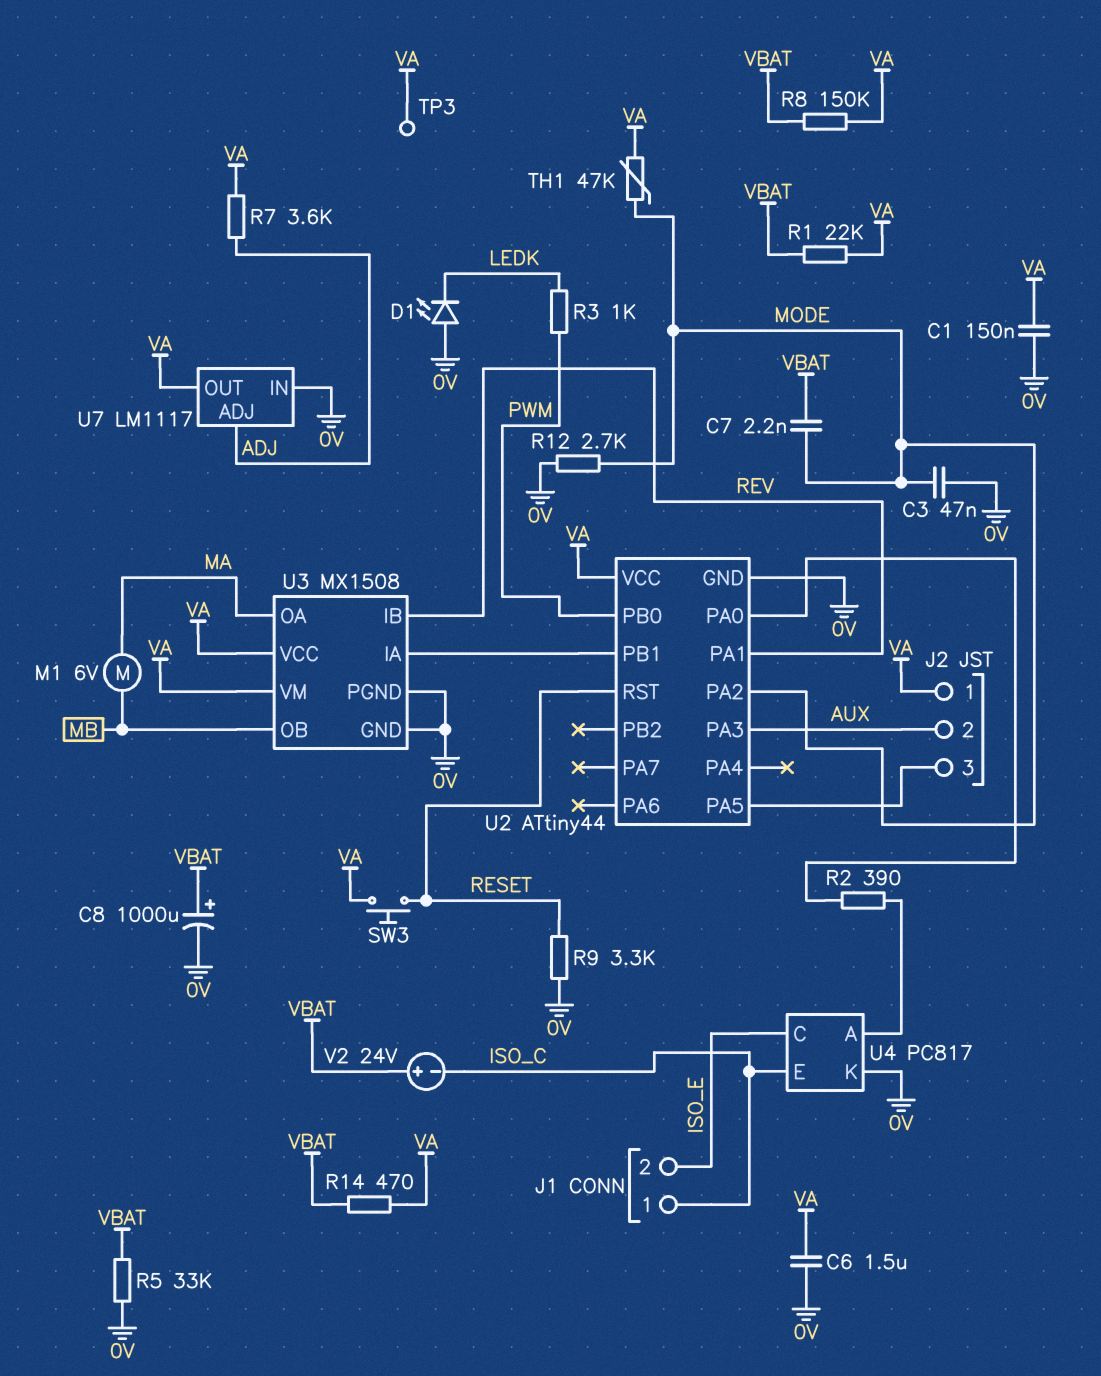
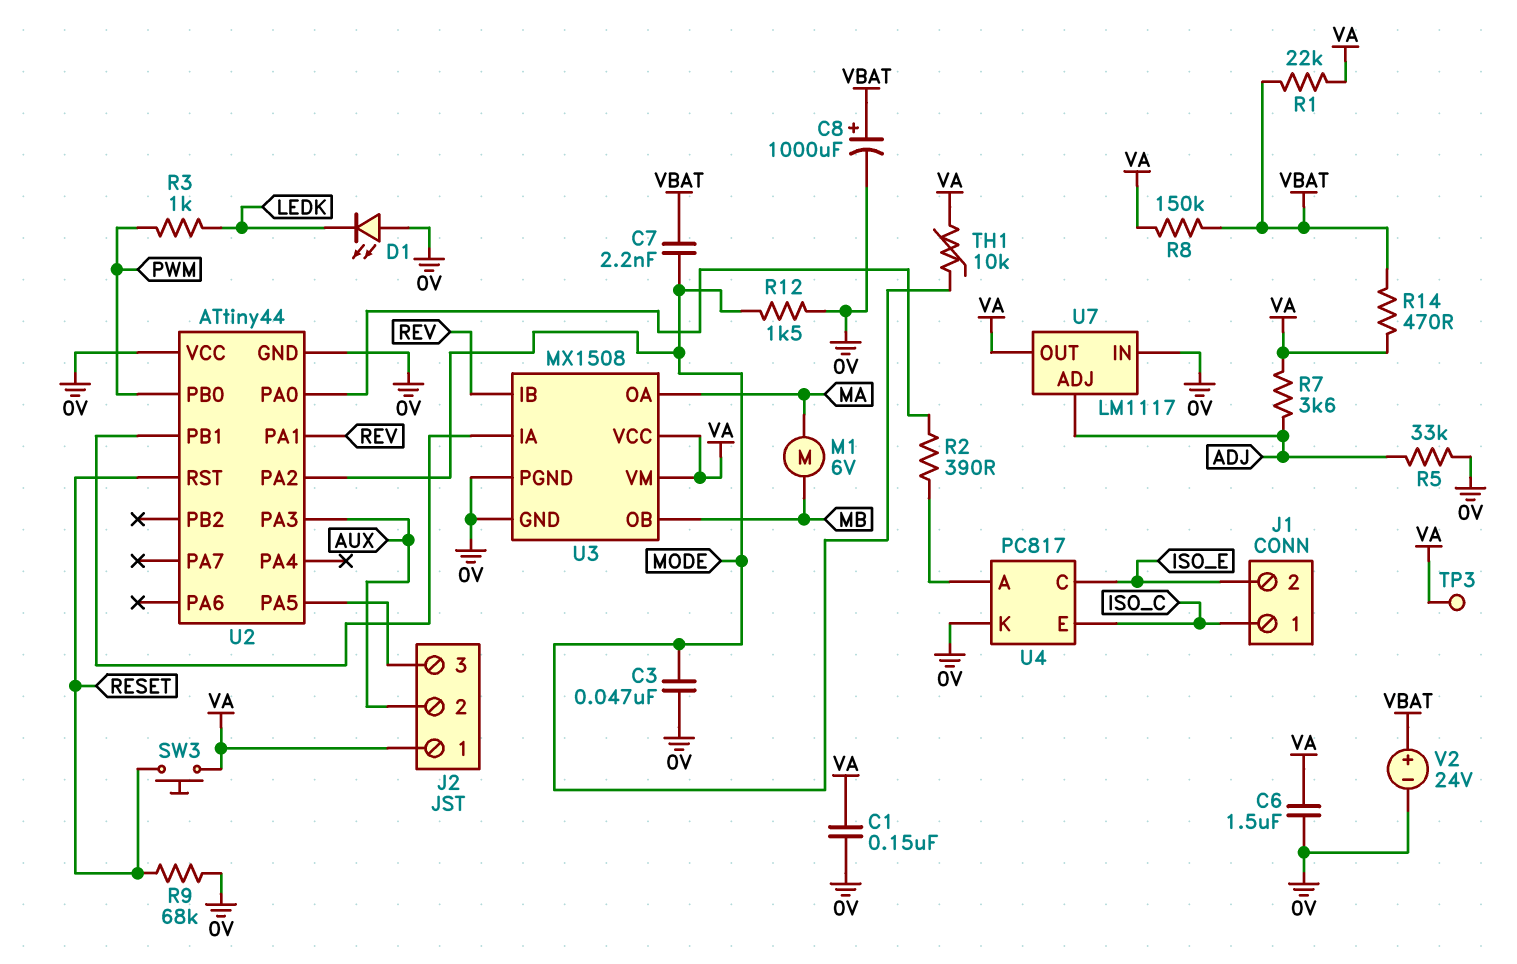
R5: 33k (0V, VBAT) -> 33k (0V, ADJ)
R9: 3.3k (0V, RESET) -> 68k (0V, RESET)
R12: 2.7k (0V, MODE) -> 1.5k (0V, MODE)
TH1: 47k (MODE, VA) -> 10k (MODE, VA)
U2 pin VCC: VA -> 0V
V2: 24V (plus VBAT, minus ISO_C) -> 24V (plus VBAT, minus 0V)

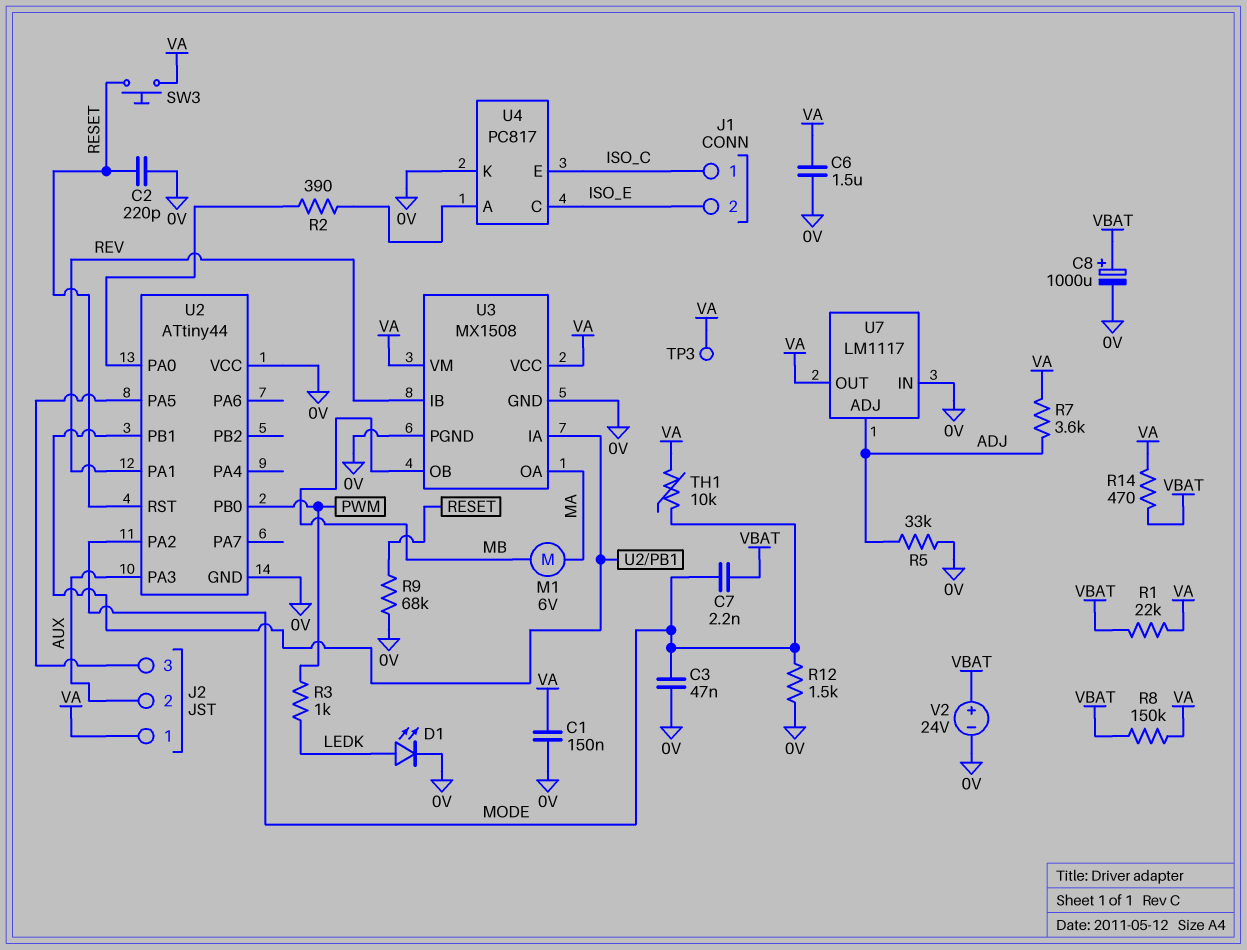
C2: none -> 220pF (0V, RESET)
D1: LED (A 0V, K LEDK) -> LED (A LEDK, K 0V)

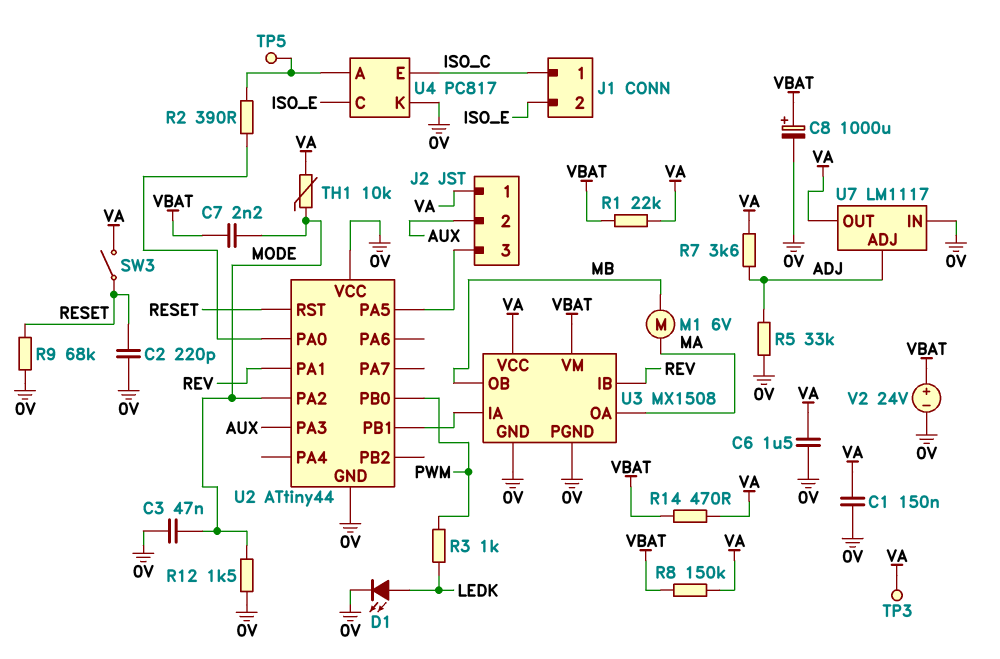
SW3: button (RESET, VA) -> switch (RESET, VA)
TP5: none -> test point (U4/A)
U3 pin VM: VA -> VBAT

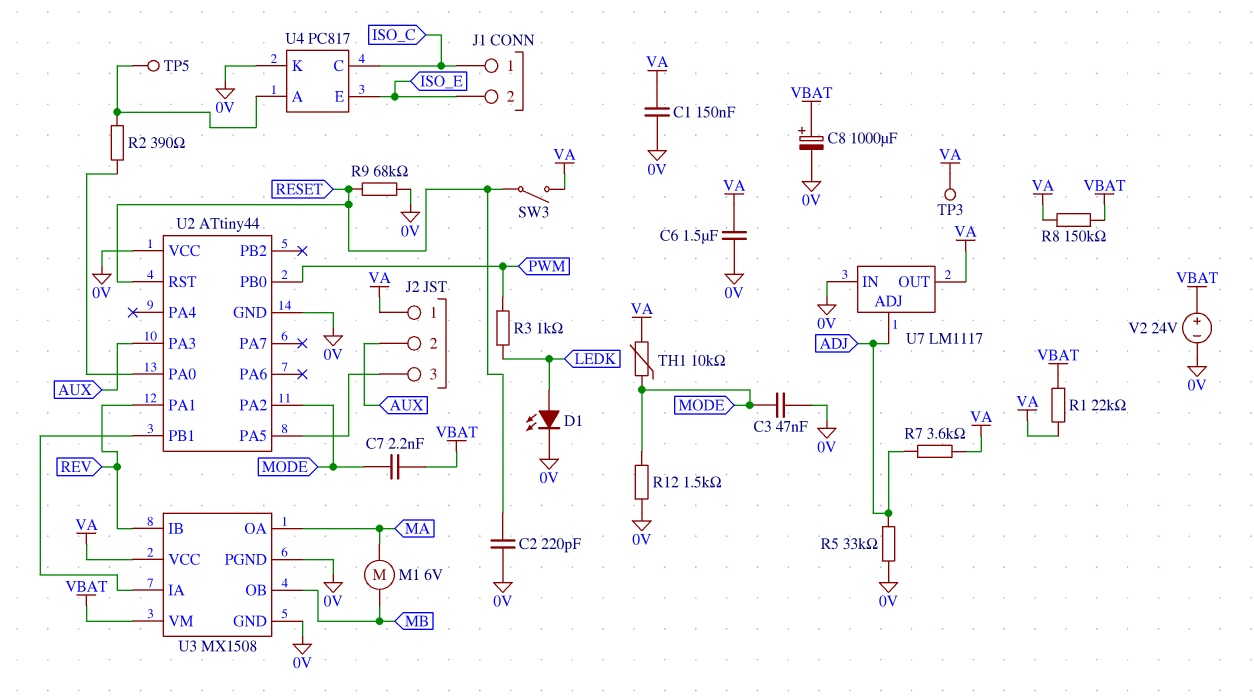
R14: 470 (VA, VBAT) -> none
U4 pin C: ISO_E -> ISO_C
U4 pin E: ISO_C -> ISO_E

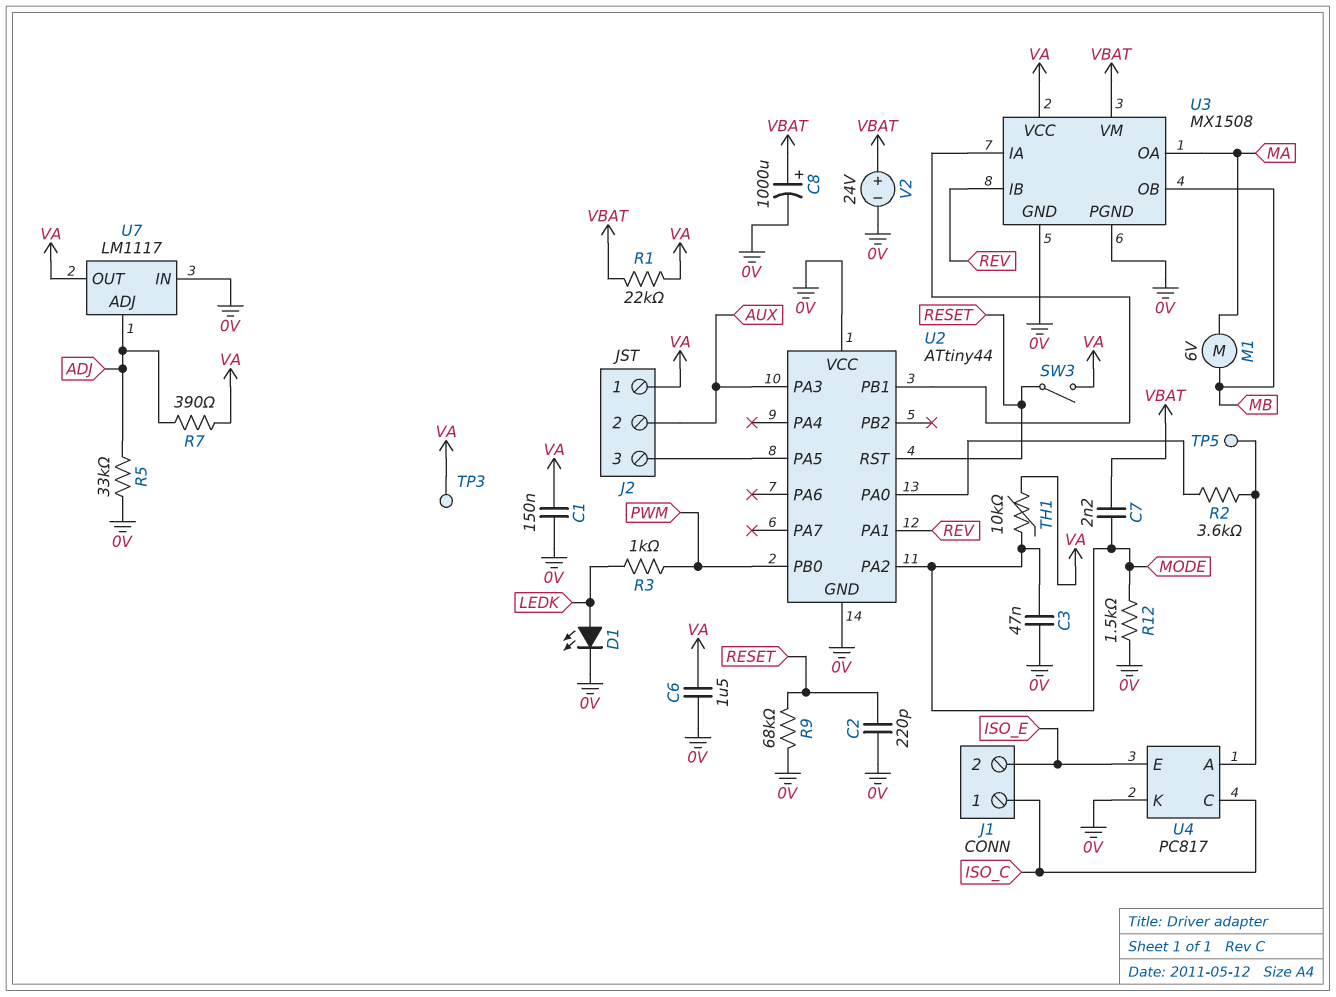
R2: 390 (U2/PA0, U4/A) -> 3.6k (U2/PA0, U4/A)
R7: 3.6k (ADJ, VA) -> 390 (ADJ, VA)
R8: 150k (VA, VBAT) -> none

